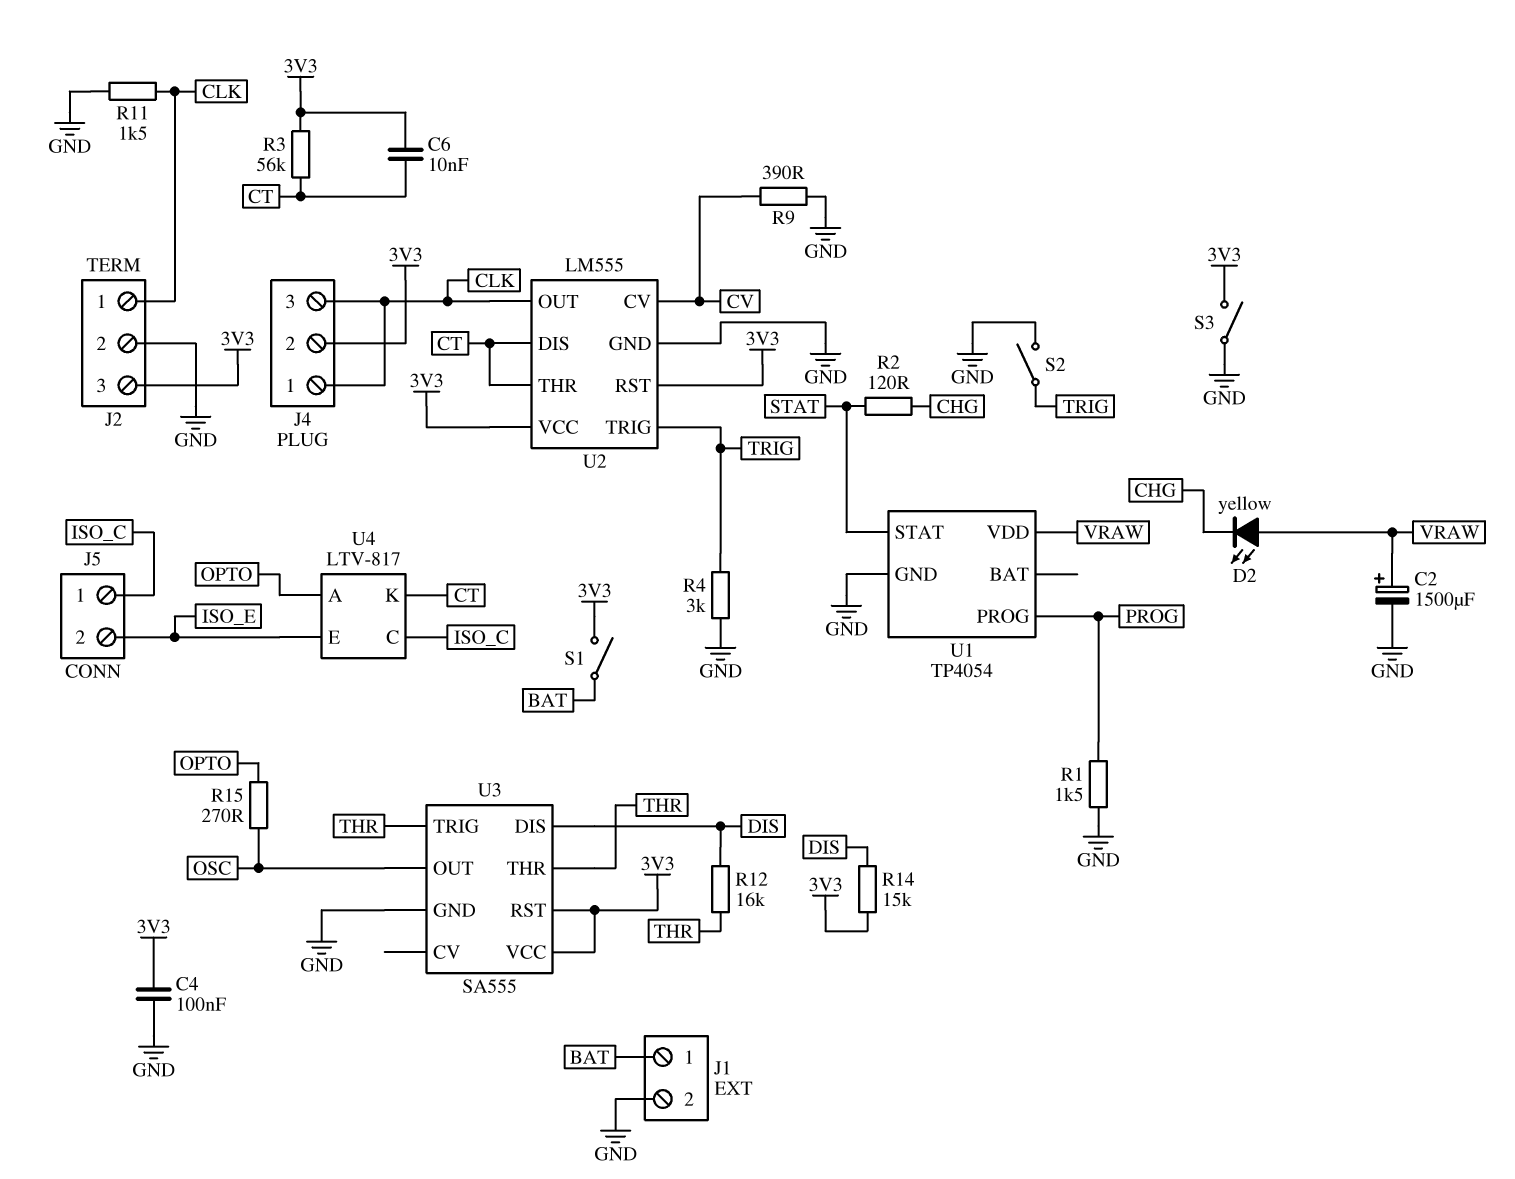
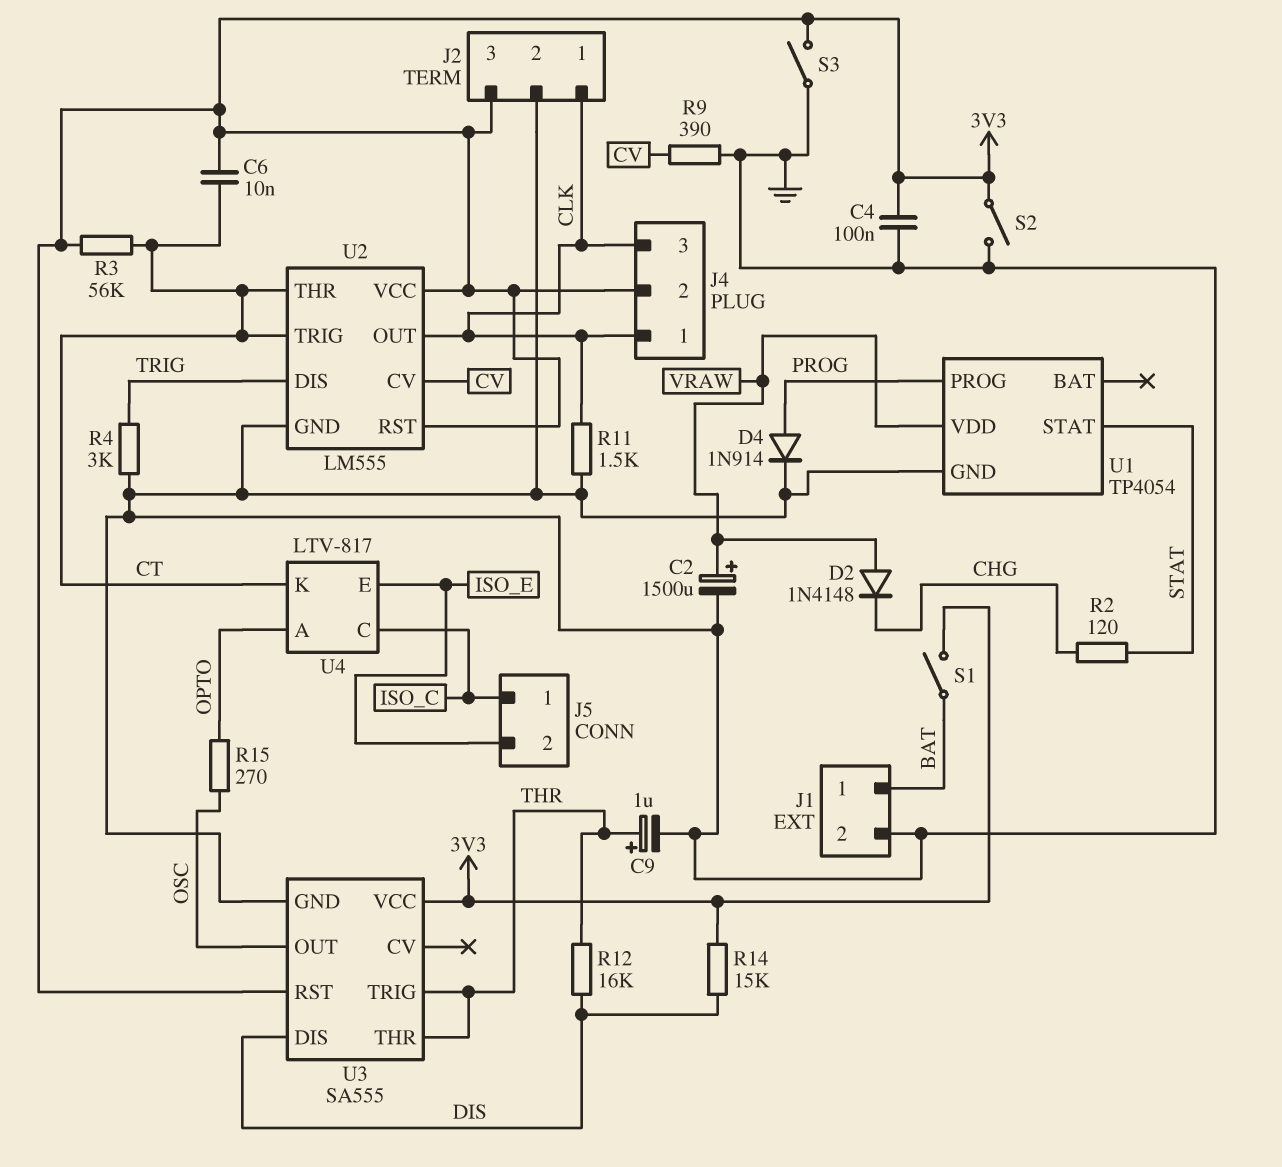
C9: none -> 1uF (plus THR, minus GND)
D2: LED yellow (A VRAW, K CHG) -> diode 1N4148 (A VRAW, K CHG)
D4: none -> diode 1N914 (A PROG, K GND)
R1: 1.5k (GND, PROG) -> none
S2: switch (GND, TRIG) -> switch (3V3, GND)
U2 pin DIS: CT -> TRIG
U2 pin TRIG: TRIG -> CT

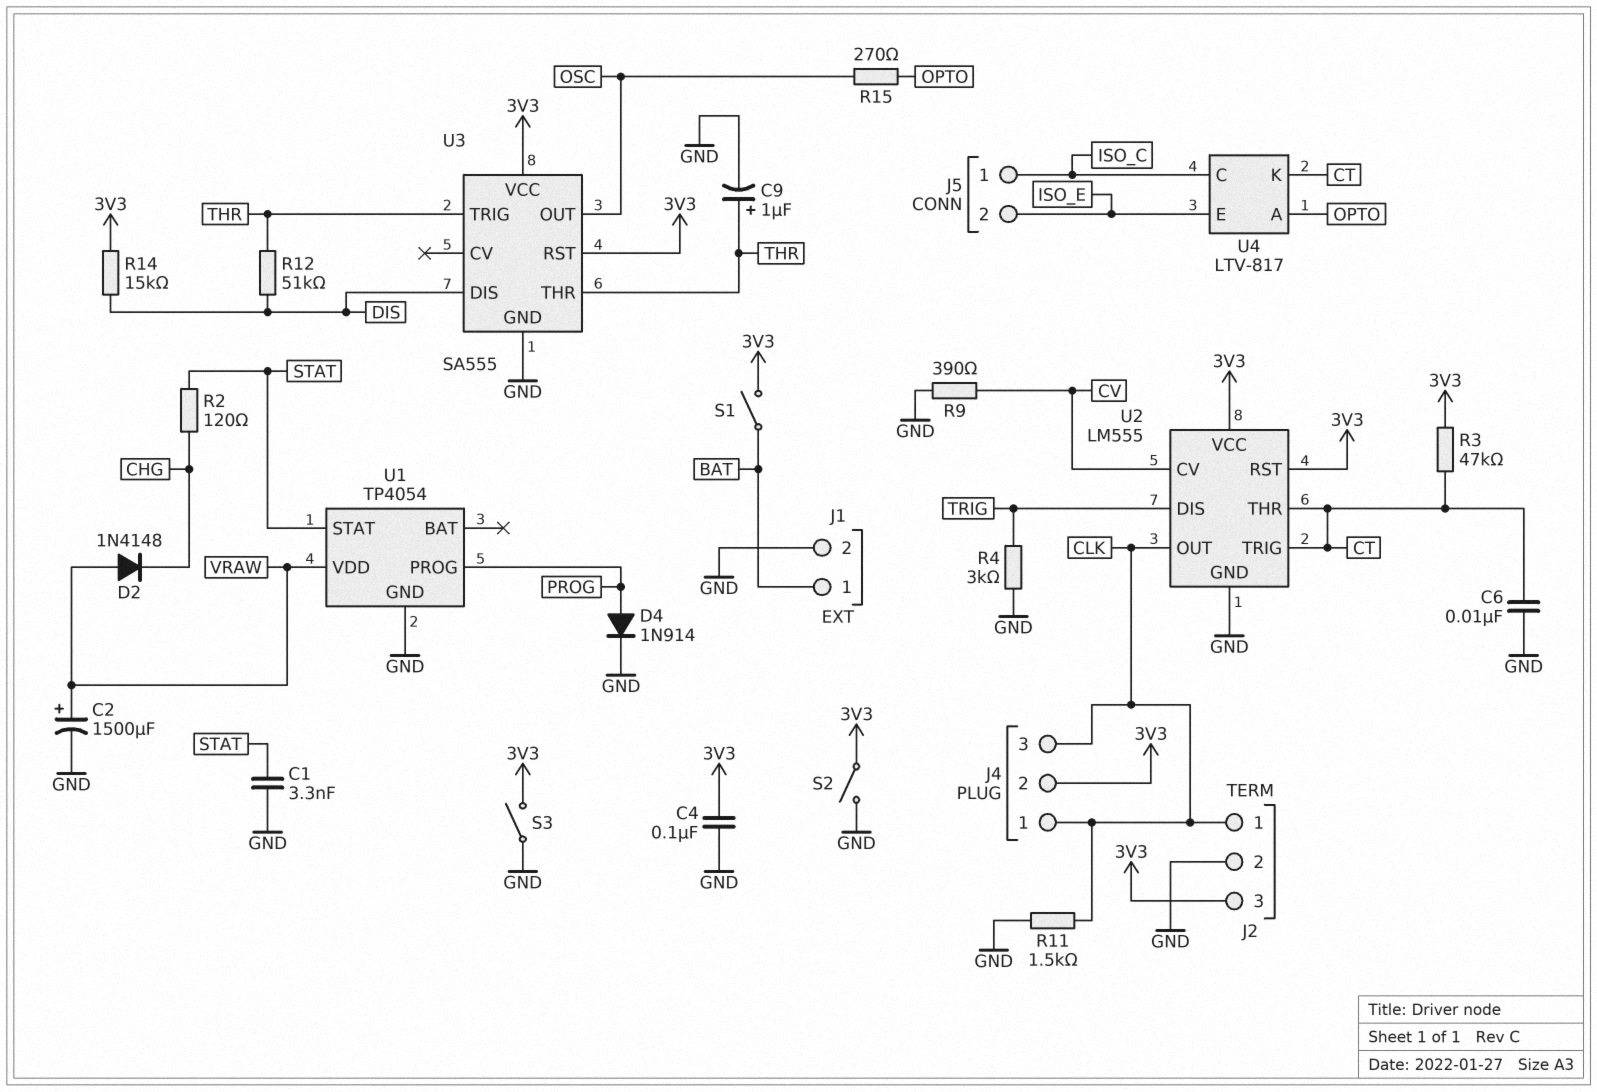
C1: none -> 3.3nF (GND, STAT)
C6: 10nF (3V3, CT) -> 10nF (CT, GND)
R3: 56k (3V3, CT) -> 47k (3V3, CT)
R12: 16k (DIS, THR) -> 51k (DIS, THR)

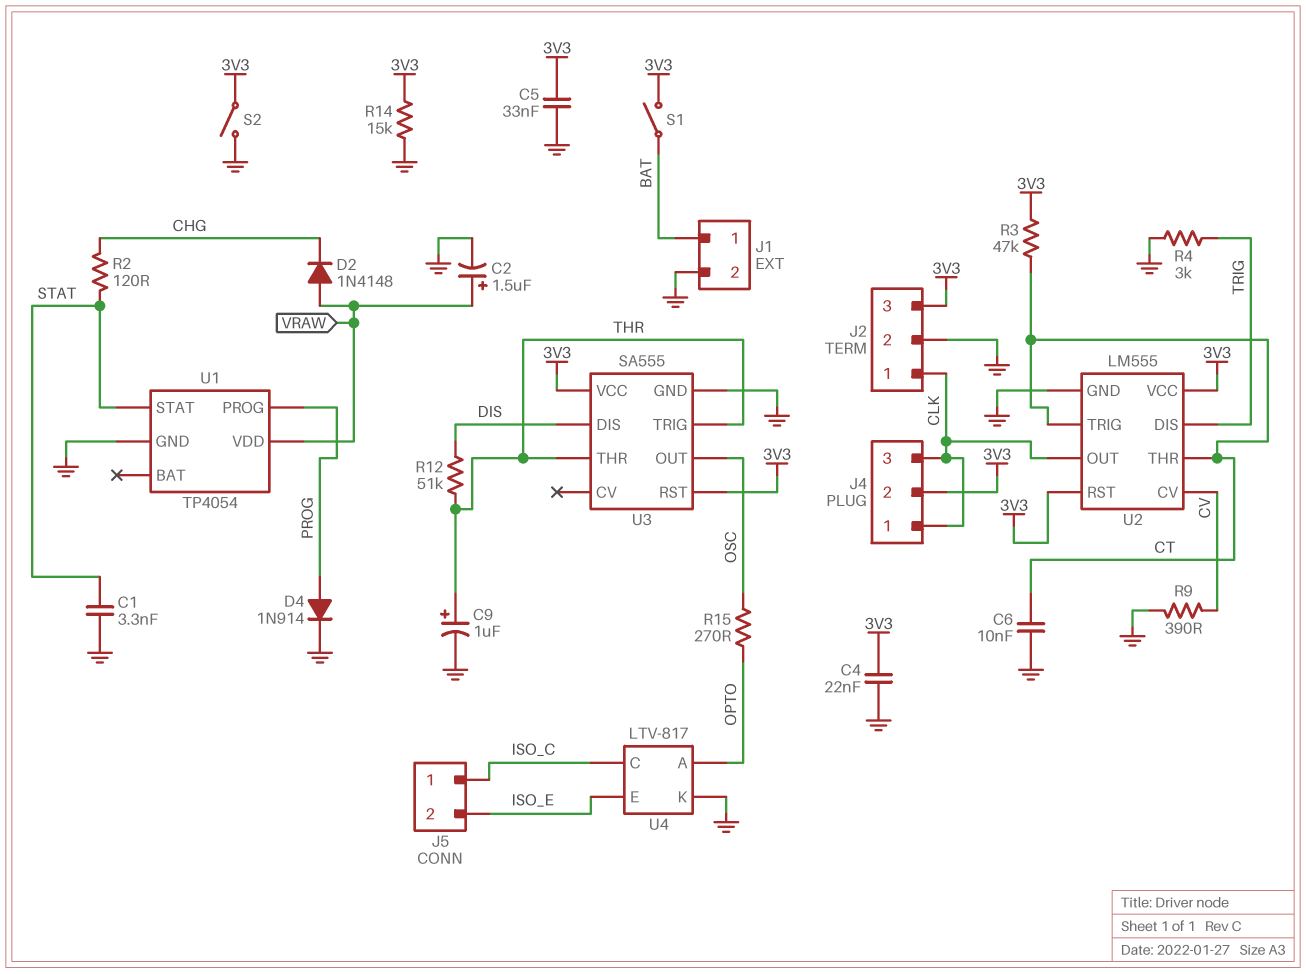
C2: 1500uF (plus VRAW, minus GND) -> 1.5uF (plus VRAW, minus GND)
C4: 100nF (3V3, GND) -> 22nF (3V3, GND)
C5: none -> 33nF (3V3, GND)
R11: 1.5k (CLK, GND) -> none
R14: 15k (3V3, DIS) -> 15k (3V3, GND)
S3: switch (3V3, GND) -> none
U4 pin K: CT -> GND

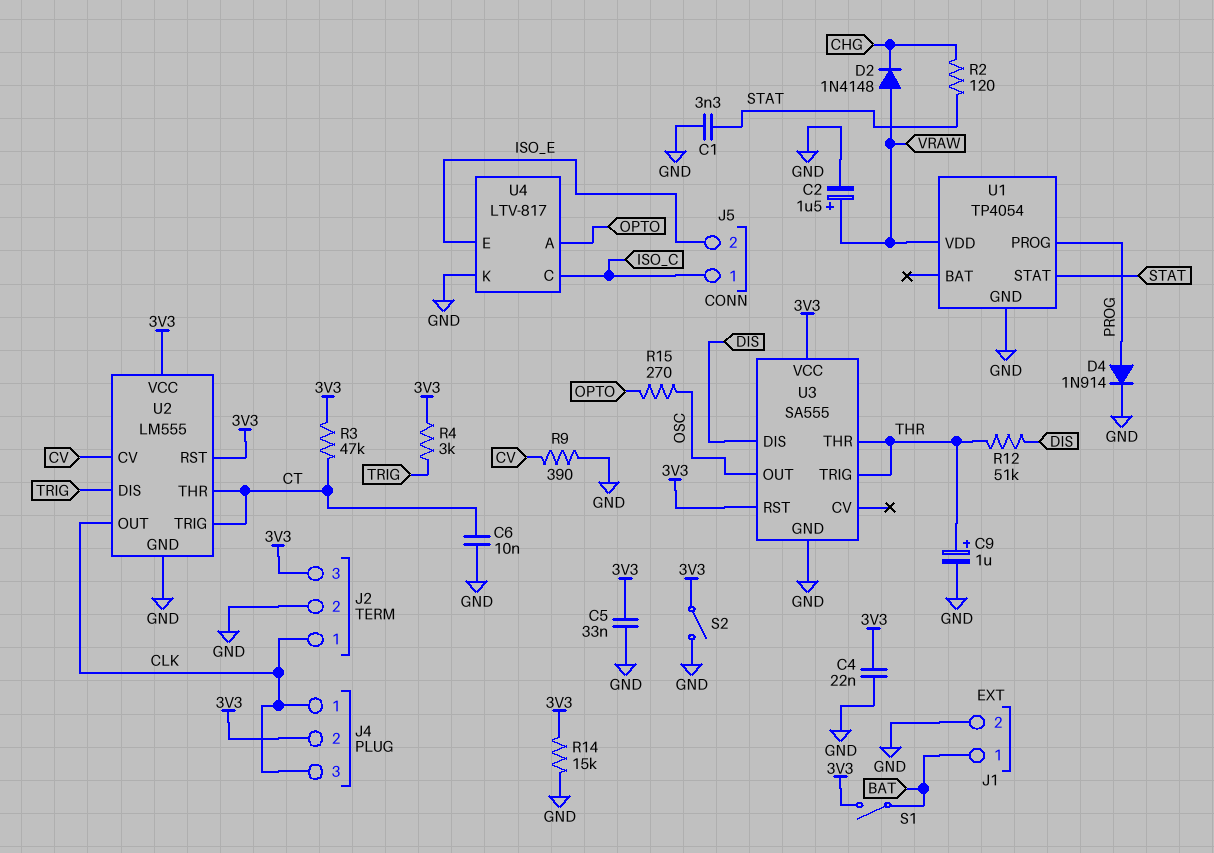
R4: 3k (GND, TRIG) -> 3k (3V3, TRIG)

